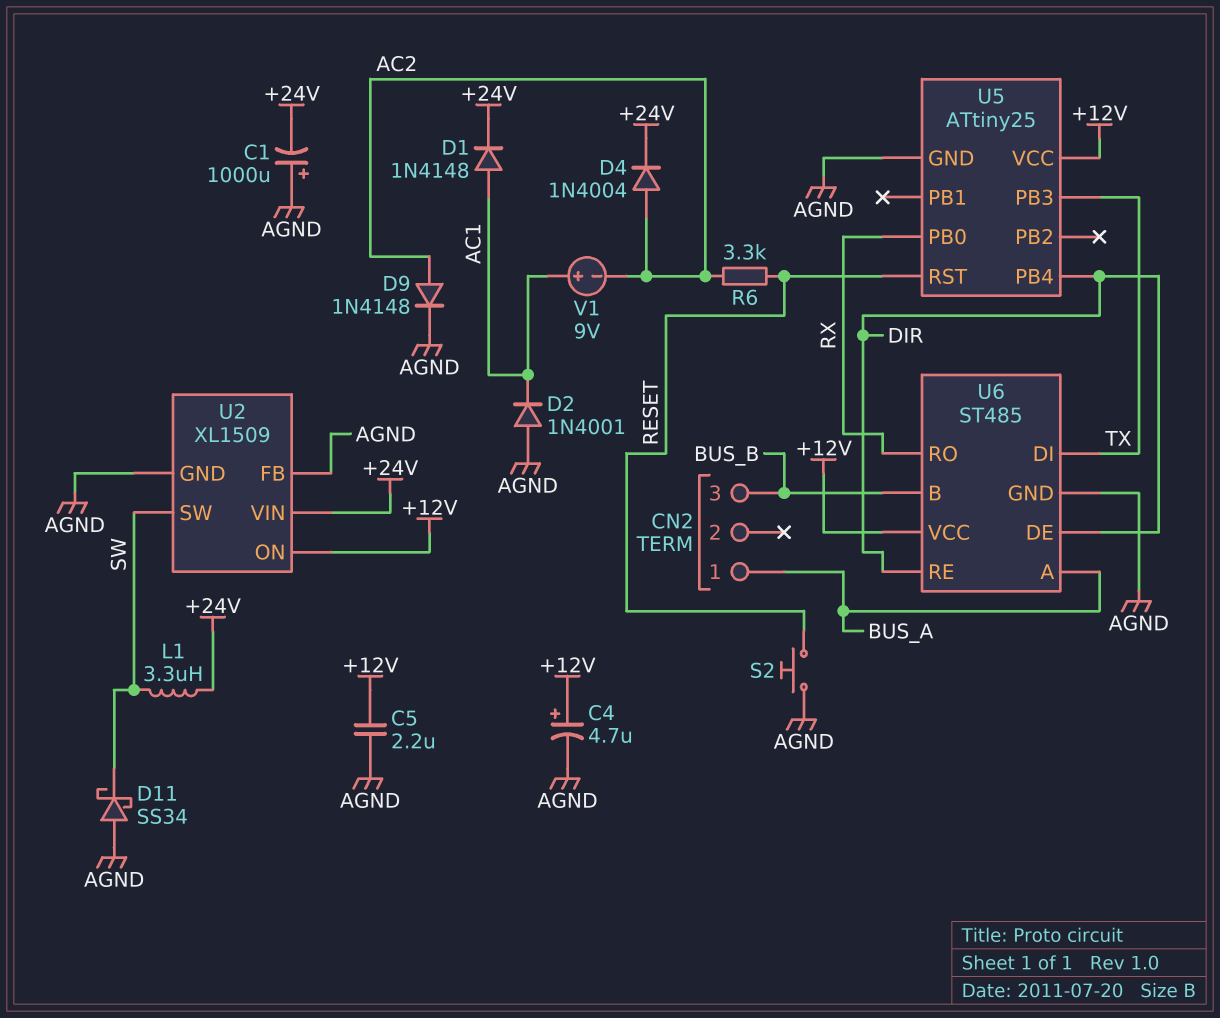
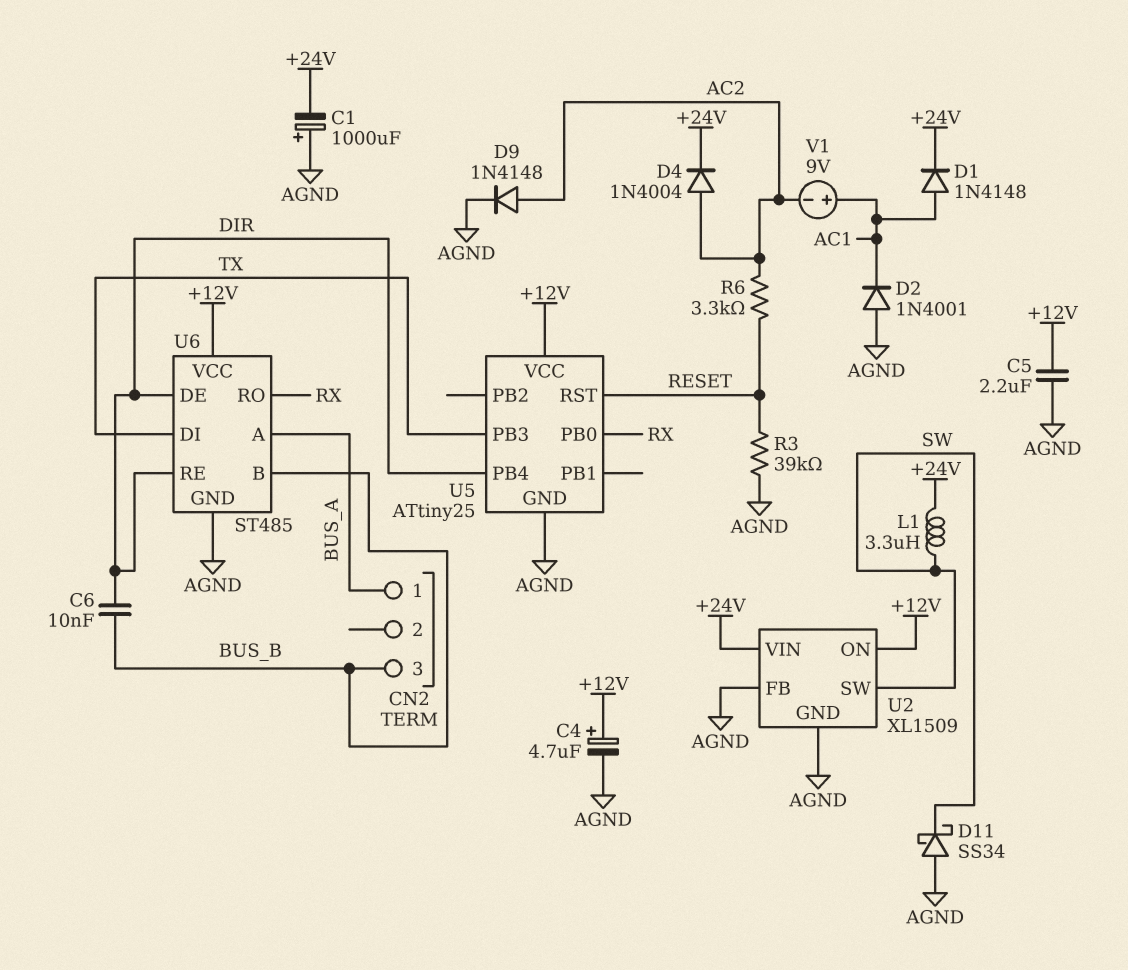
C6: none -> 10nF (BUS_B, DIR)
R3: none -> 39k (AGND, RESET)
S2: button (AGND, RESET) -> none

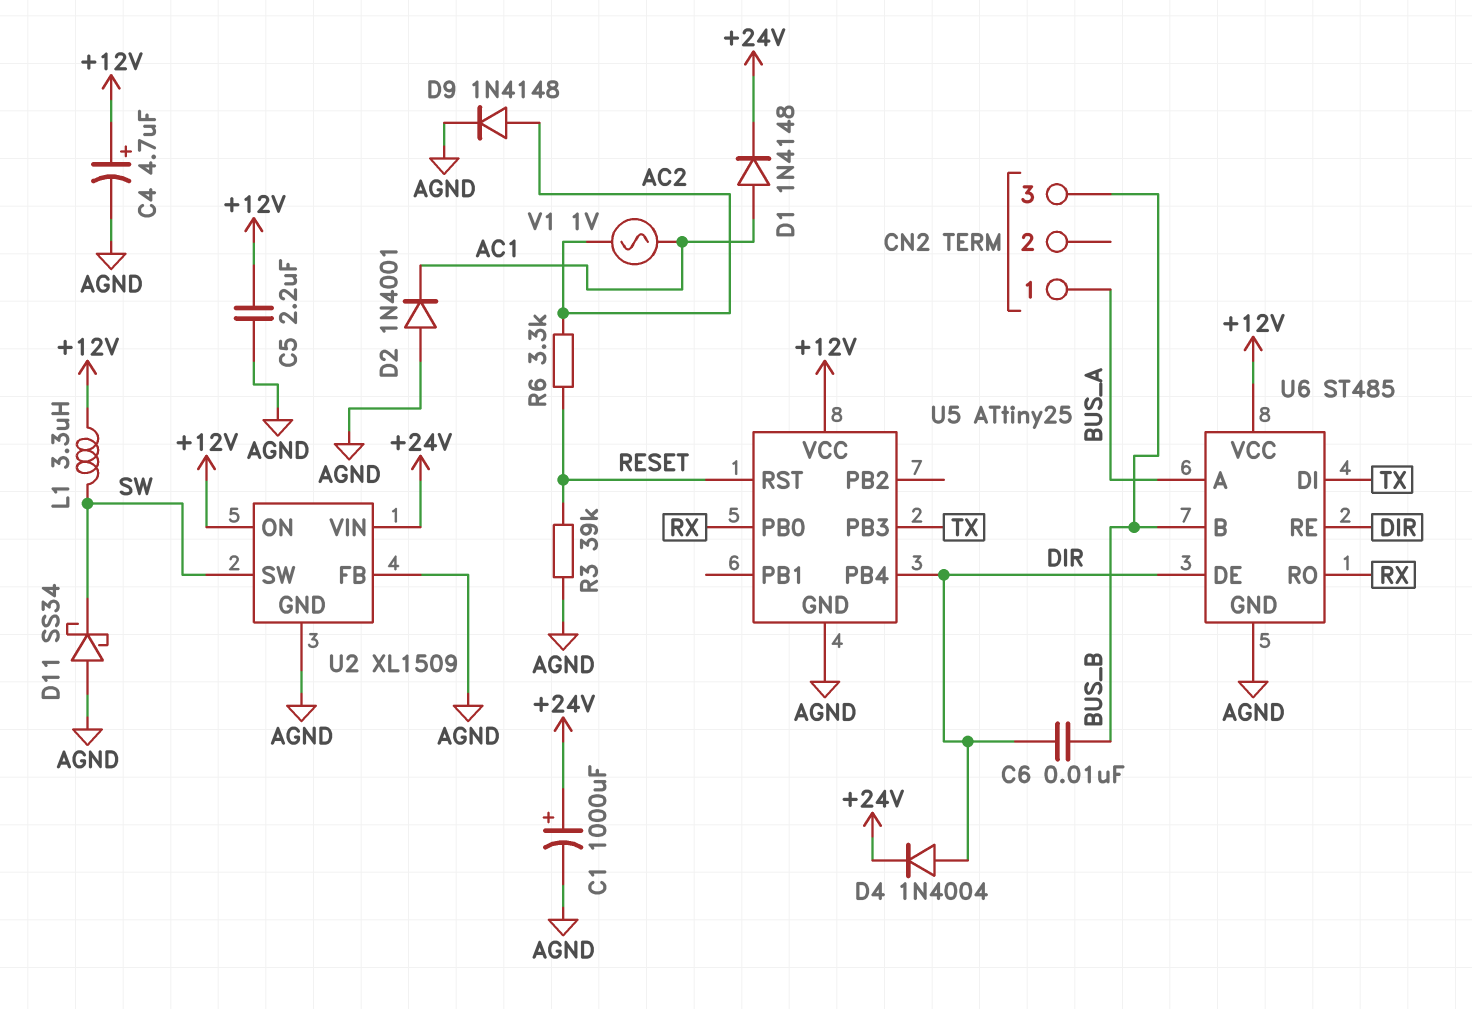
C1: 1000uF (plus AGND, minus +24V) -> 1000uF (plus +24V, minus AGND)
D4: diode 1N4004 (A AC2, K +24V) -> diode 1N4004 (A DIR, K +24V)
L1: 3.3uH (+24V, SW) -> 3.3uH (+12V, SW)
V1: 9V (plus AC1, minus AC2) -> AC 1V (AC1, AC2)

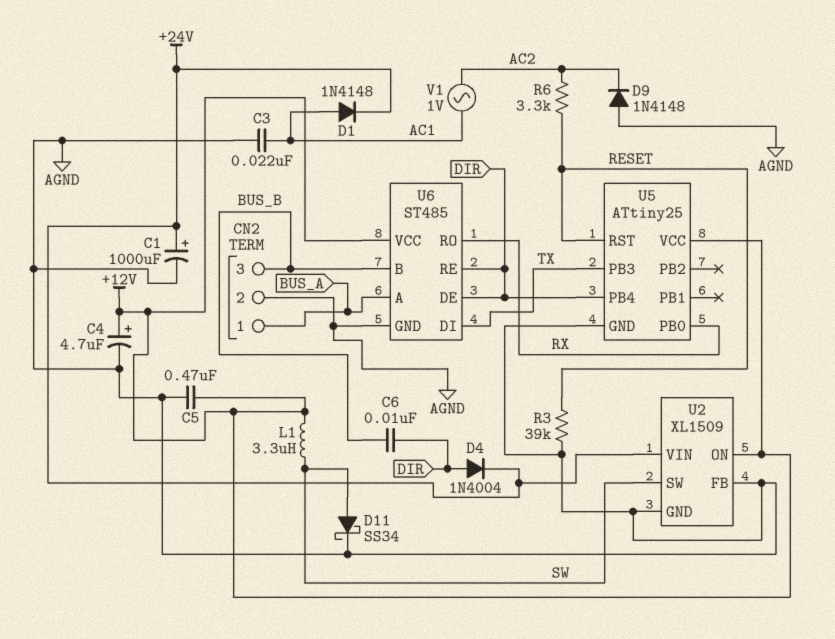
C3: none -> 22nF (AC1, AGND)
C5: 2.2uF (+12V, AGND) -> 470nF (+12V, AGND)
CN2 pin 2: none -> AGND
D2: diode 1N4001 (A AGND, K AC1) -> none
D9: diode 1N4148 (A AC2, K AGND) -> diode 1N4148 (A AGND, K AC2)
D11: schottky SS34 (A AGND, K SW) -> schottky SS34 (A SW, K AGND)

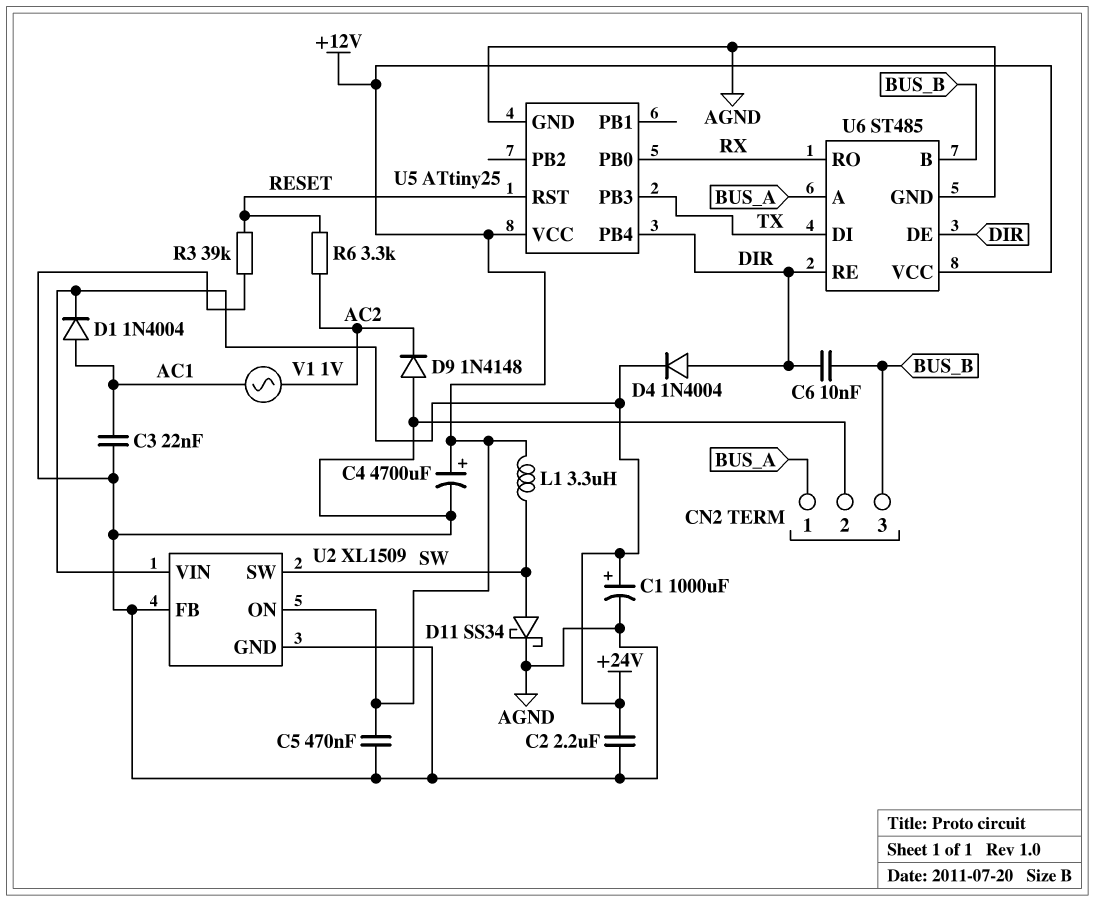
C2: none -> 2.2uF (+24V, AGND)
C4: 4.7uF (plus +12V, minus AGND) -> 4700uF (plus +12V, minus AGND)
D1: diode 1N4148 (A AC1, K +24V) -> diode 1N4004 (A AC1, K +24V)

